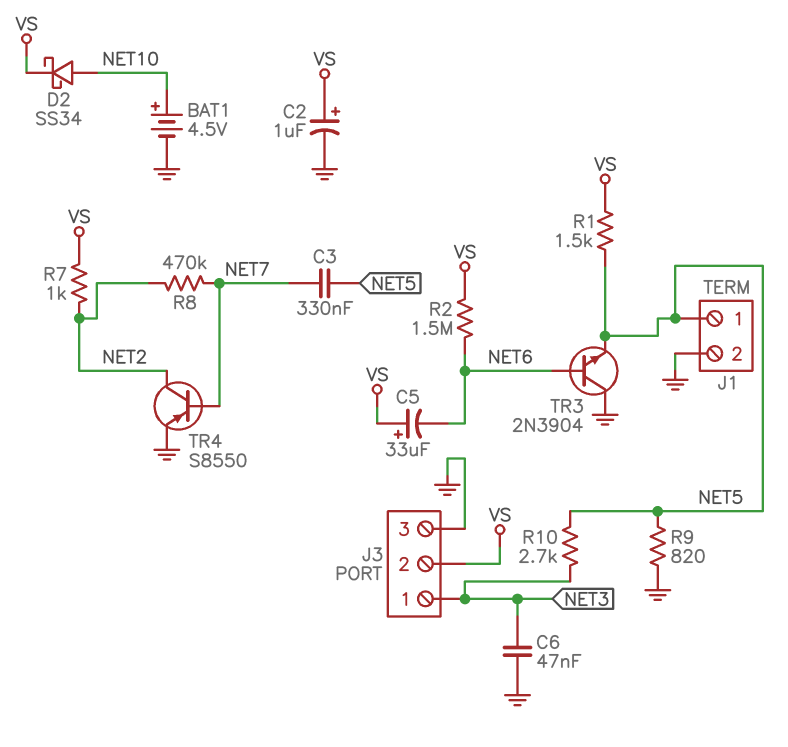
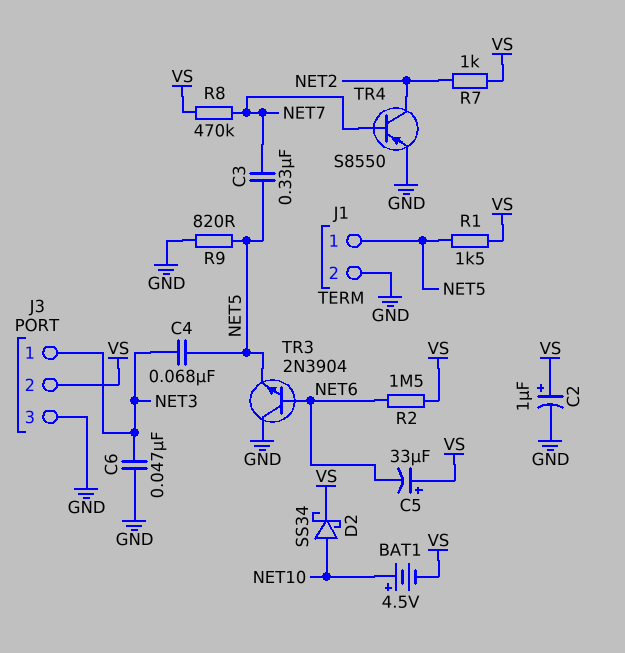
BAT1: 4.5V (plus NET10, minus GND) -> 4.5V (plus NET10, minus VS)
C4: none -> 68nF (NET3, NET5)
R8: 470k (NET2, NET7) -> 470k (NET7, VS)
R10: 2.7k (NET3, NET5) -> none

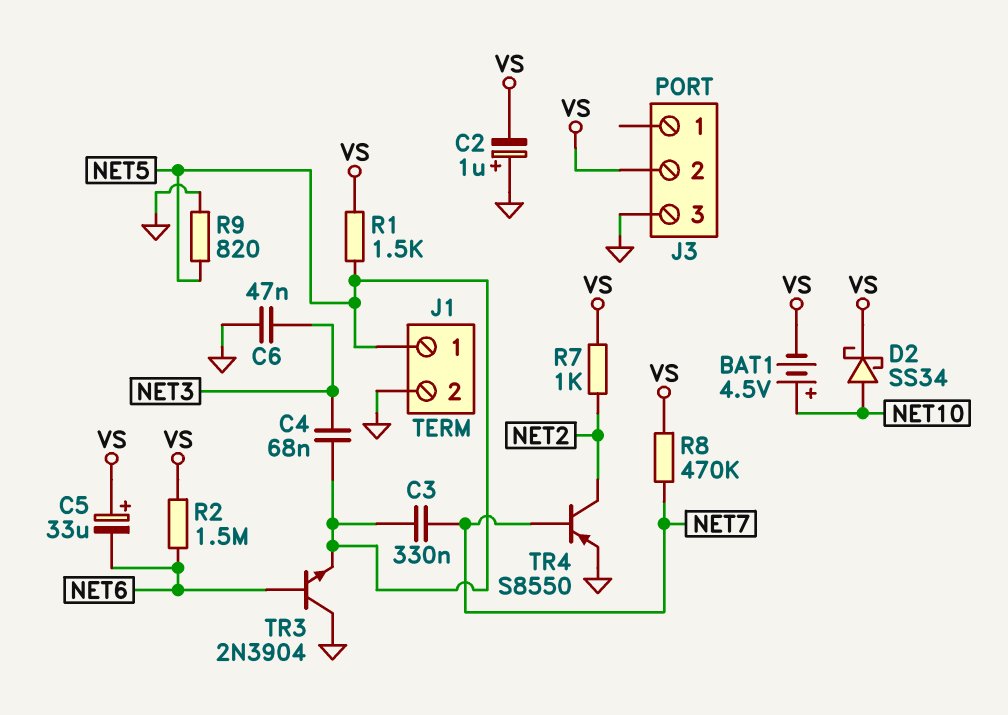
C2: 1uF (plus VS, minus GND) -> 1uF (plus GND, minus VS)
J3 pin 1: NET3 -> none

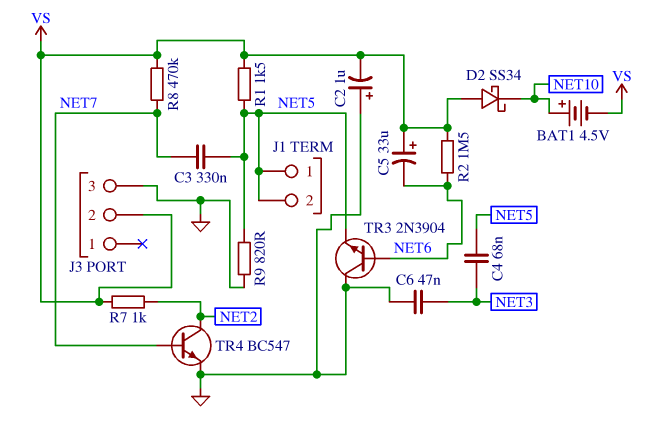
D2: schottky SS34 (A NET10, K VS) -> schottky SS34 (A VS, K NET10)
J1 pin 2: GND -> NET5
TR4: PNP S8550 (B NET7, C NET2, E GND) -> NPN BC547 (B NET7, C NET2, E GND)

